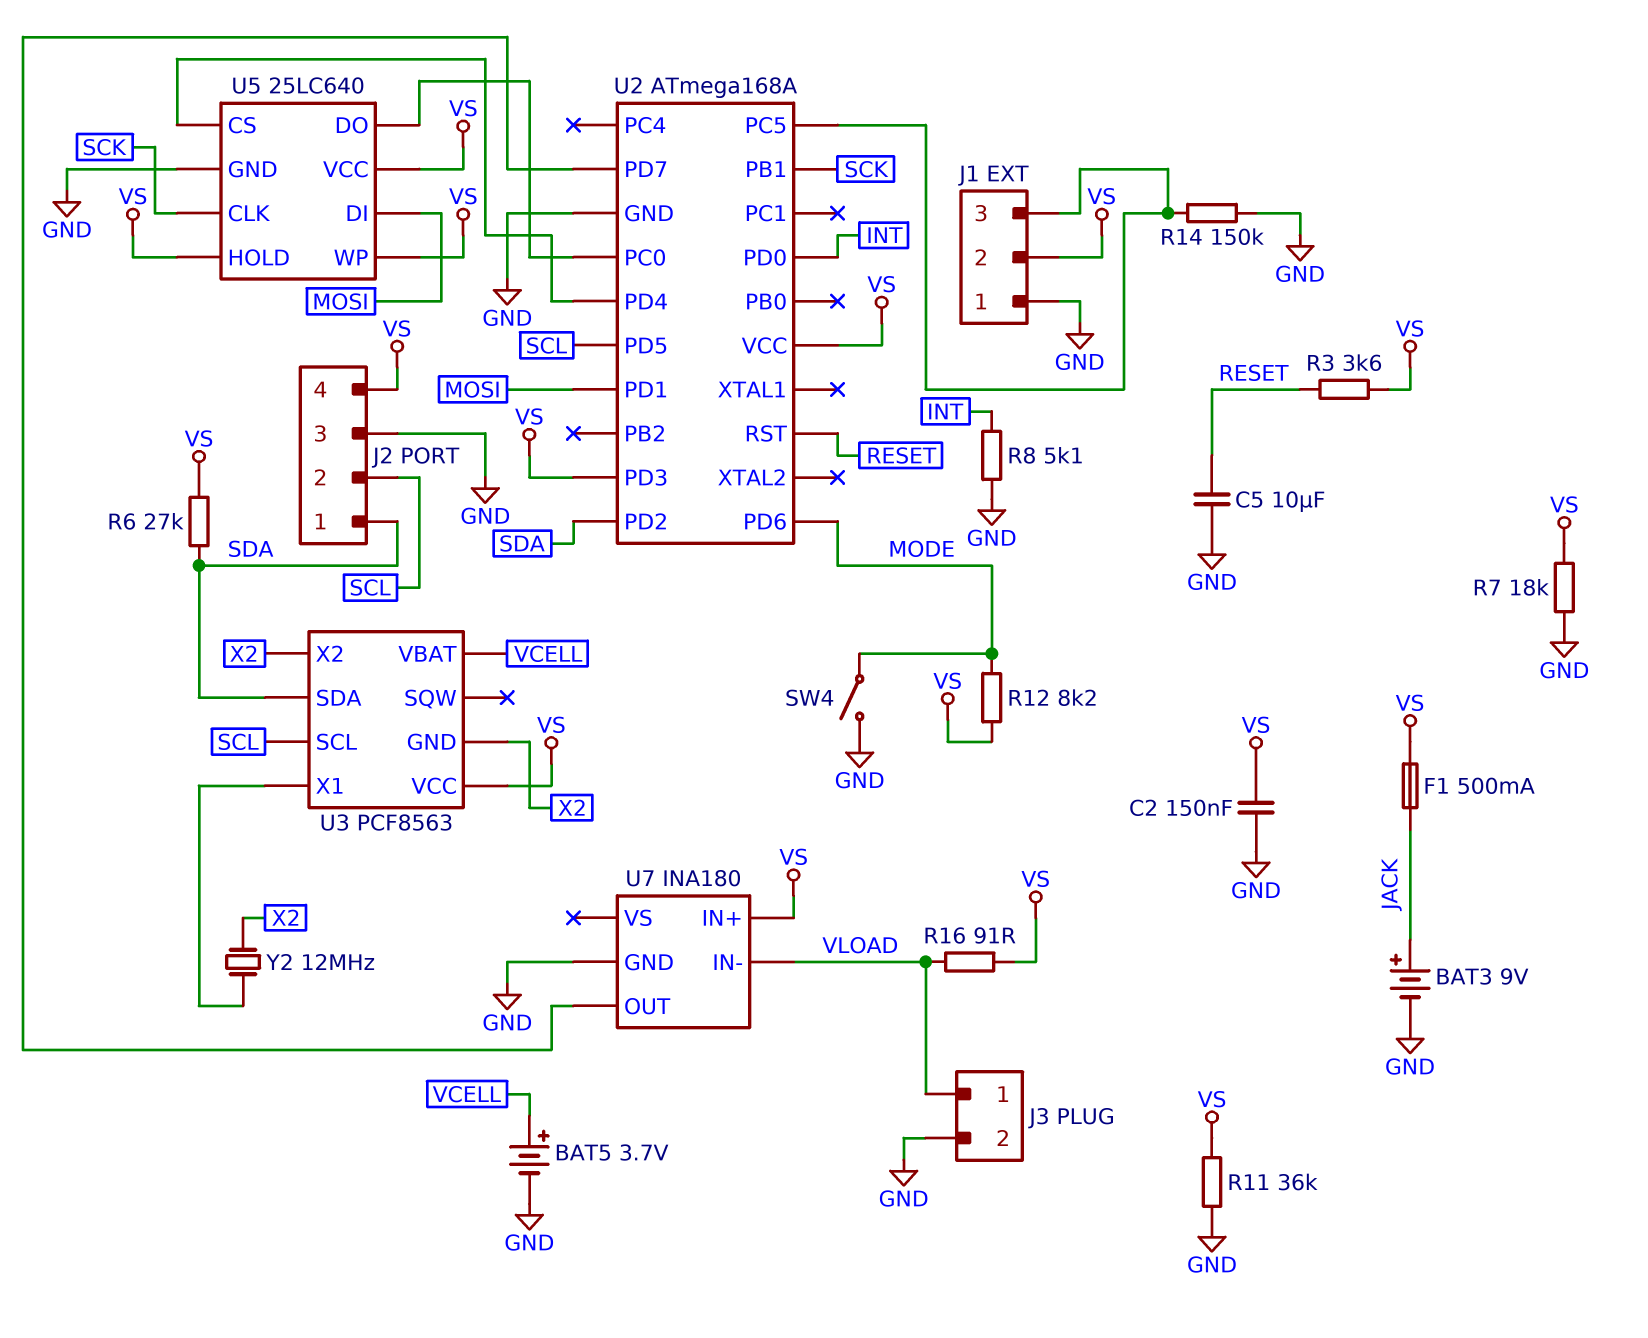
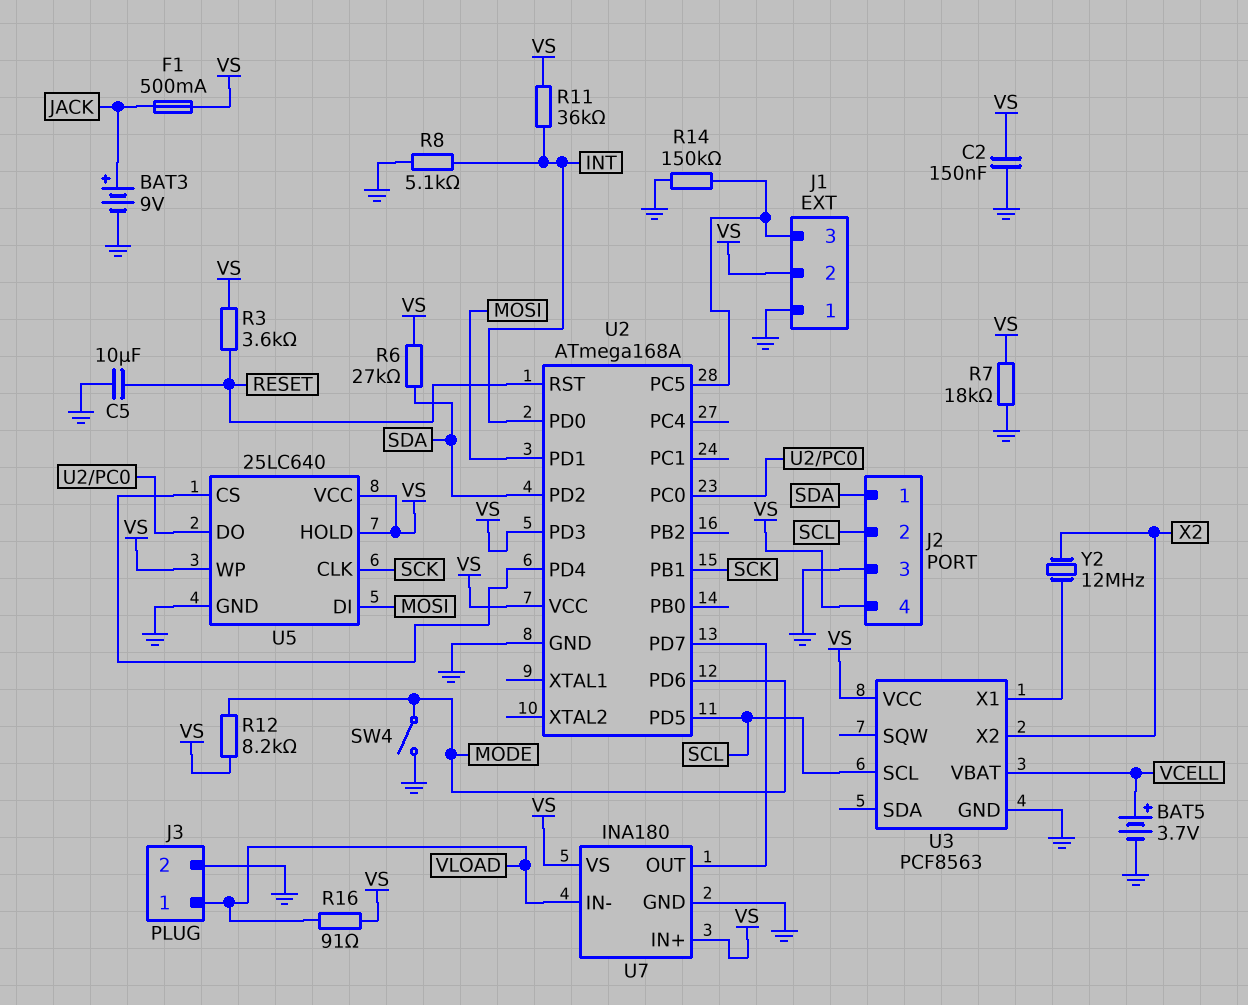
R11: 36k (GND, VS) -> 36k (INT, VS)
U3 pin GND: X2 -> GND
U3 pin SDA: SDA -> none
U7 pin VS: none -> VS

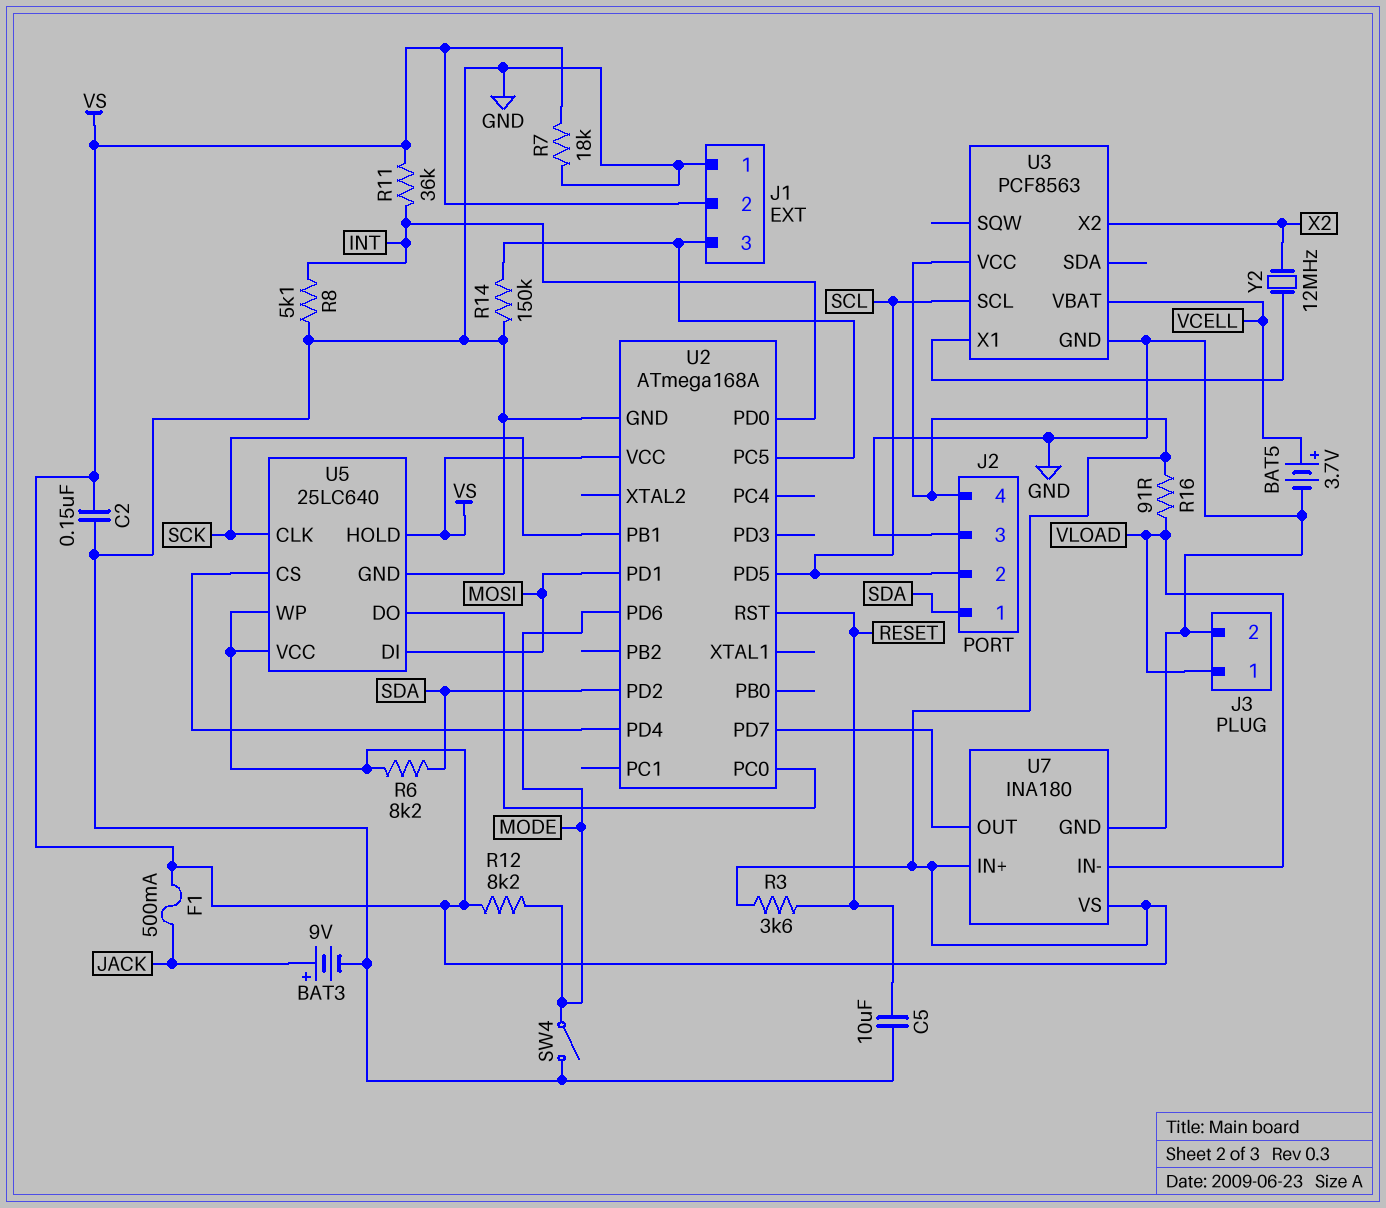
R6: 27k (SDA, VS) -> 8.2k (SDA, VS)
U2 pin PD3: VS -> none

